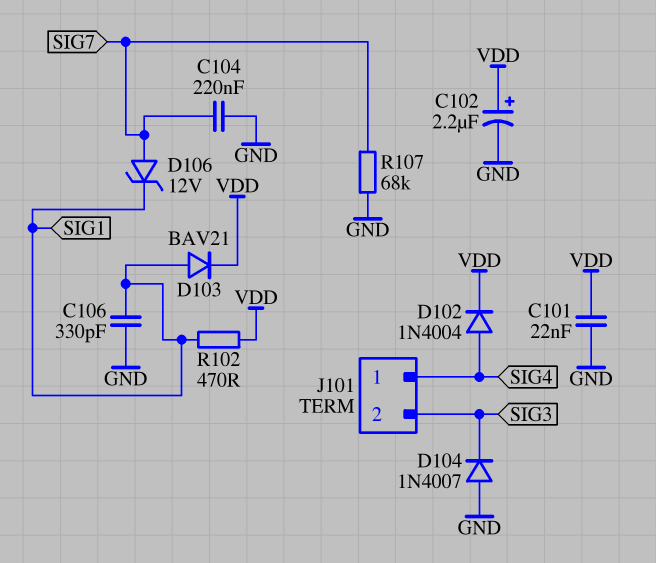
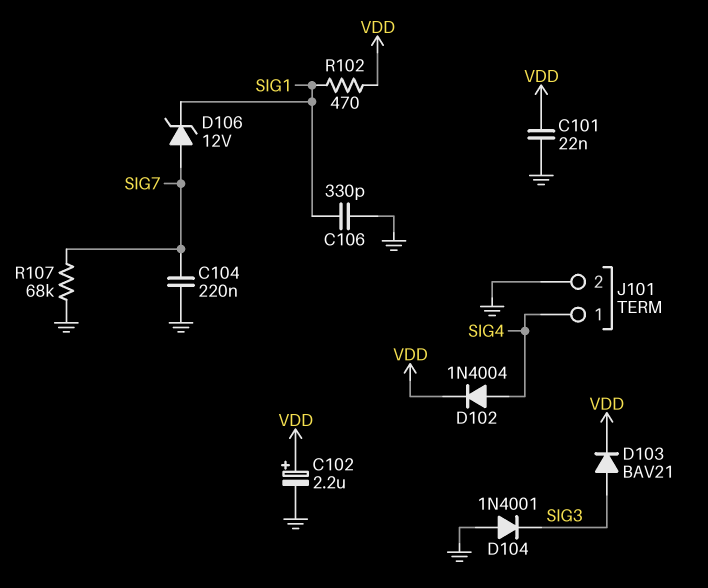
D103: diode BAV21 (A SIG1, K VDD) -> diode BAV21 (A SIG3, K VDD)
D104: diode 1N4007 (A GND, K SIG3) -> diode 1N4001 (A GND, K SIG3)
J101 pin 2: SIG3 -> GND

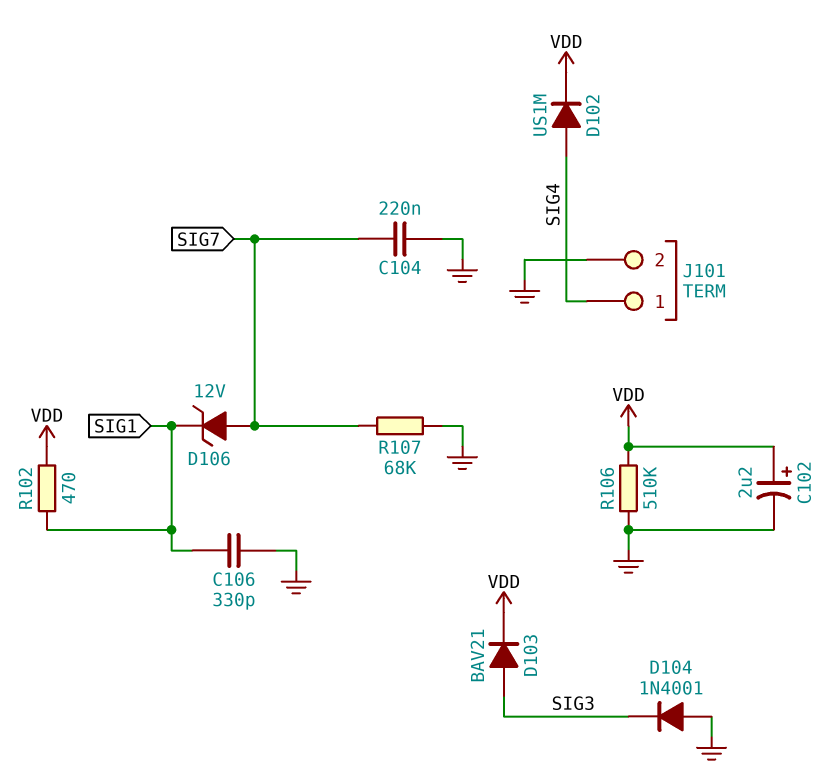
C101: 22nF (GND, VDD) -> none
D102: diode 1N4004 (A SIG4, K VDD) -> diode US1M (A SIG4, K VDD)
R106: none -> 510k (GND, VDD)

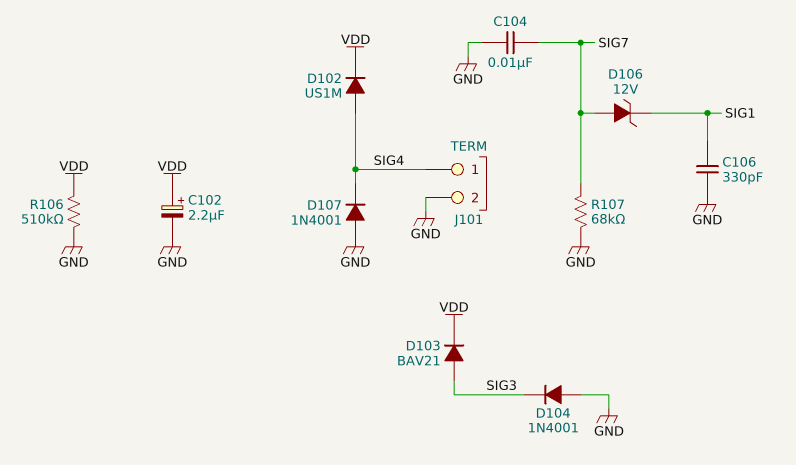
C104: 220nF (GND, SIG7) -> 10nF (GND, SIG7)
D107: none -> diode 1N4001 (A GND, K SIG4)
R102: 470 (SIG1, VDD) -> none

